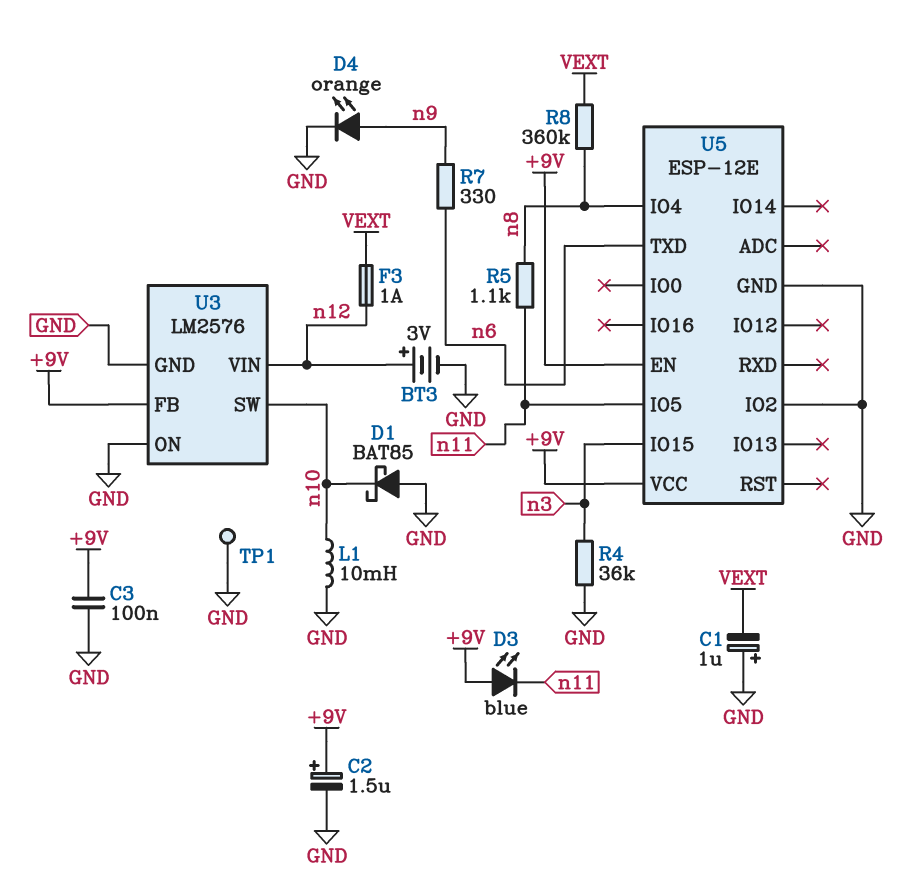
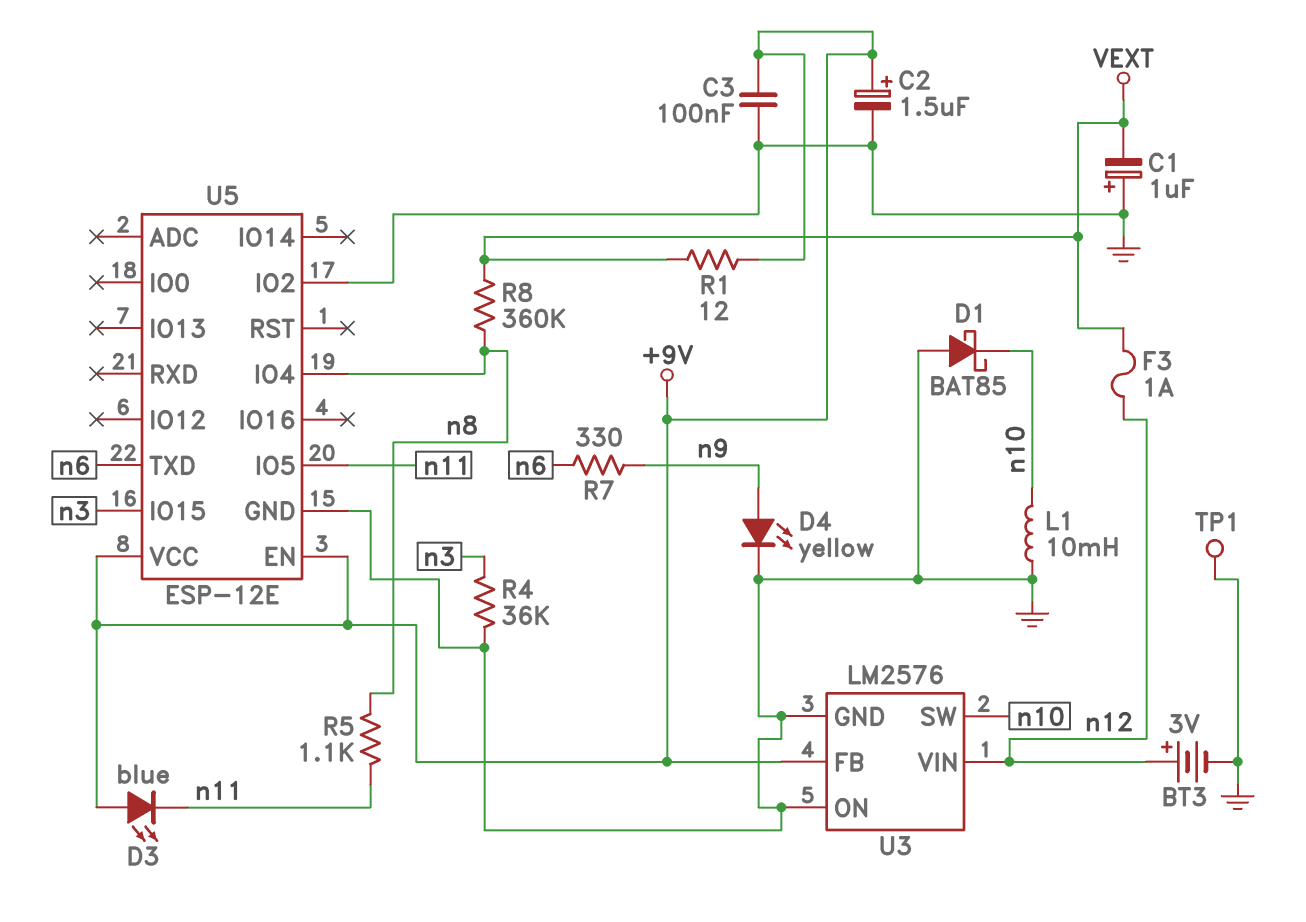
D4: LED orange (A n9, K GND) -> LED yellow (A n9, K GND)
R1: none -> 12 (+9V, VEXT)

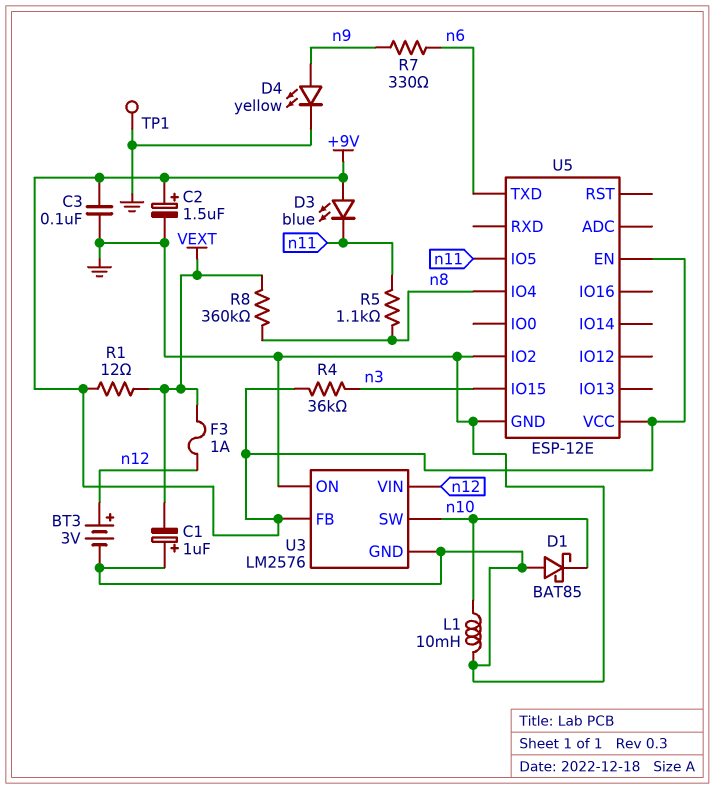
R4: 36k (GND, n3) -> 36k (+9V, n3)

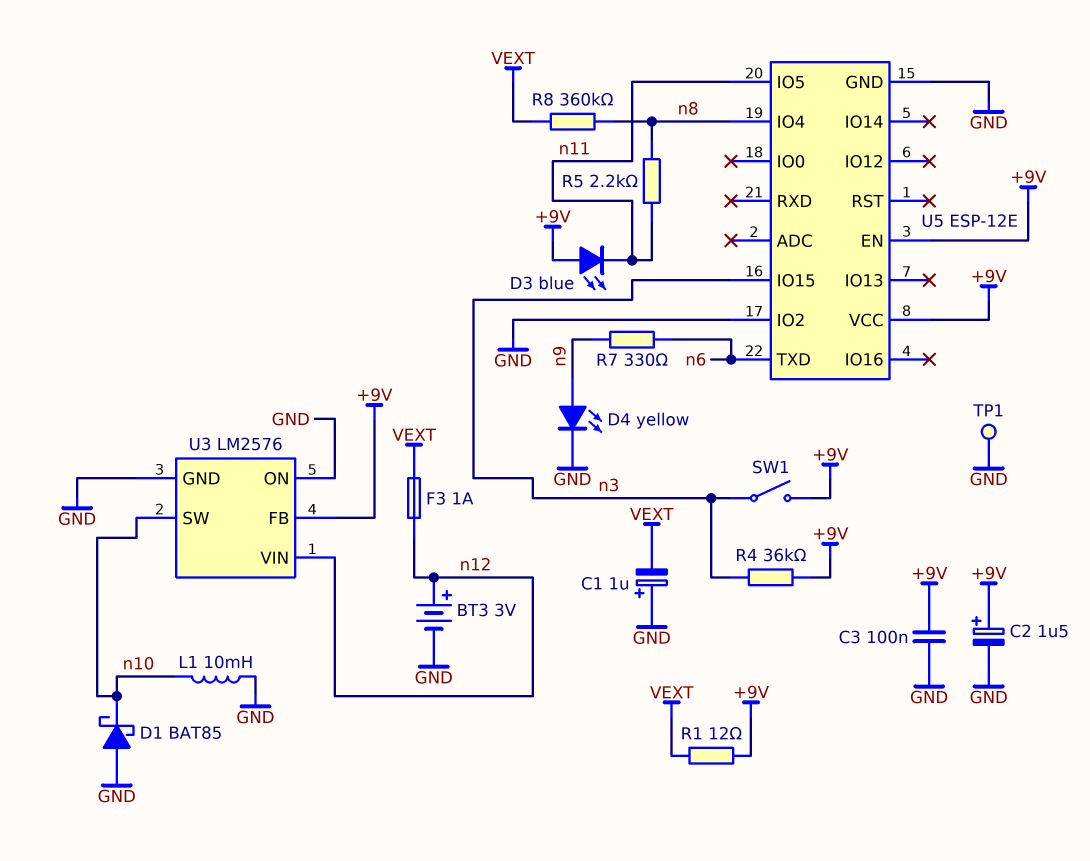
R5: 1.1k (n8, n11) -> 2.2k (n8, n11)
SW1: none -> switch (+9V, n3)

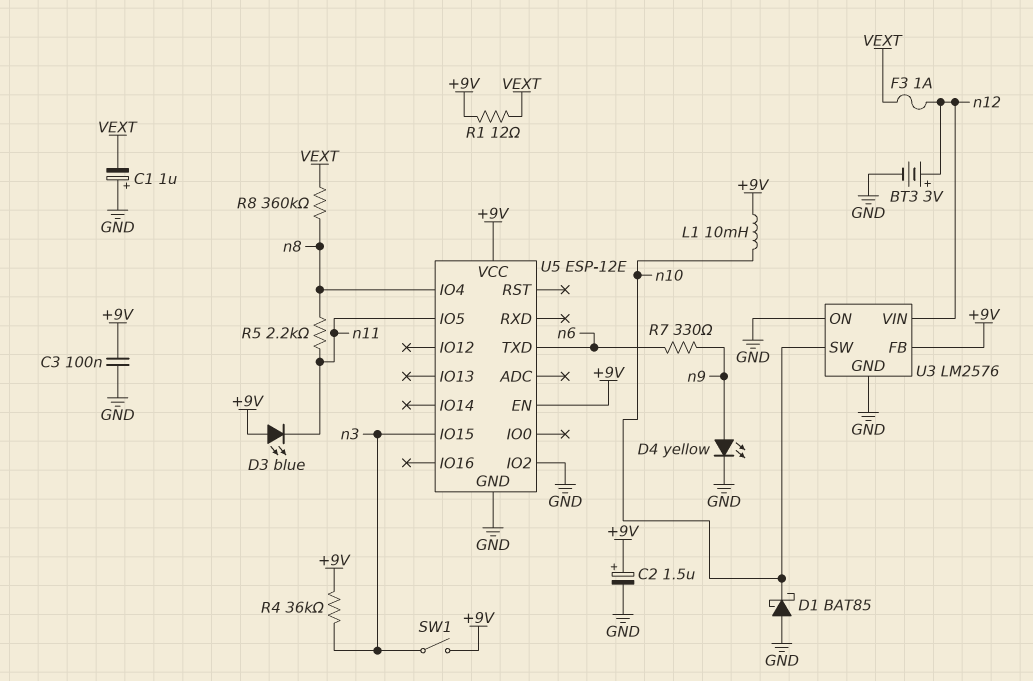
L1: 10mH (GND, n10) -> 10mH (+9V, n10)
TP1: test point (GND) -> none

